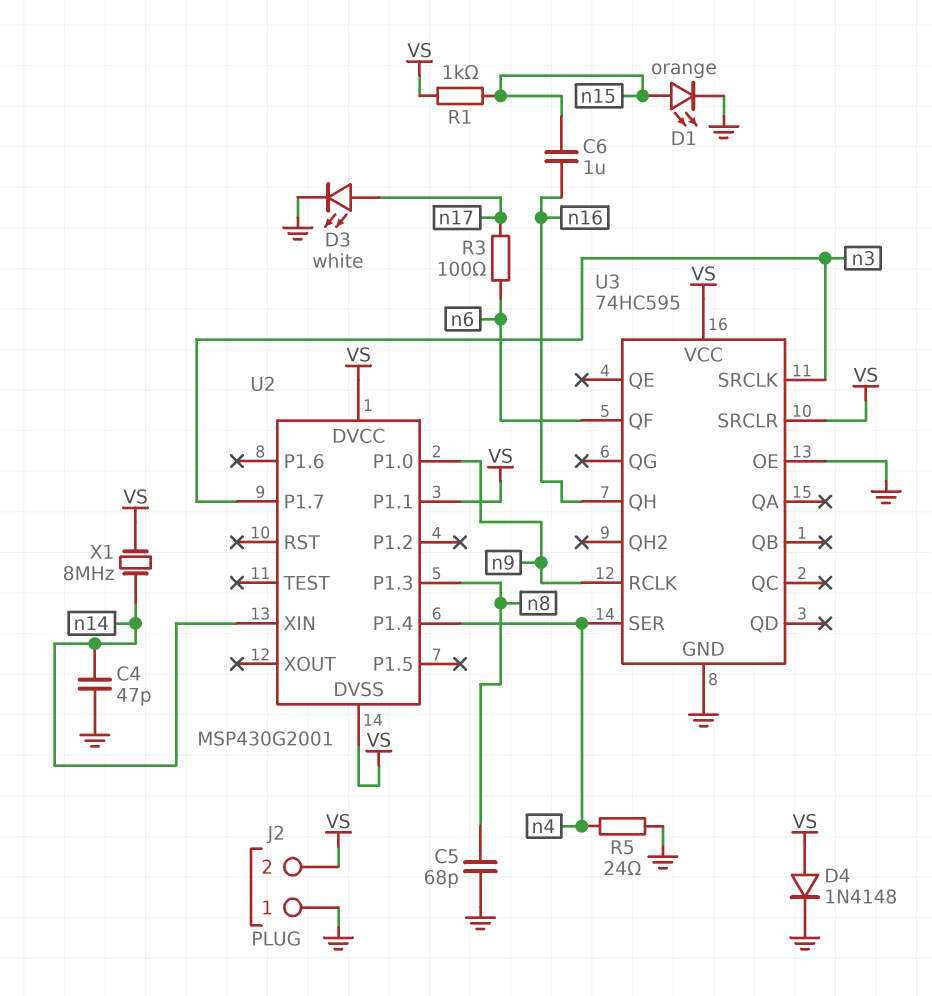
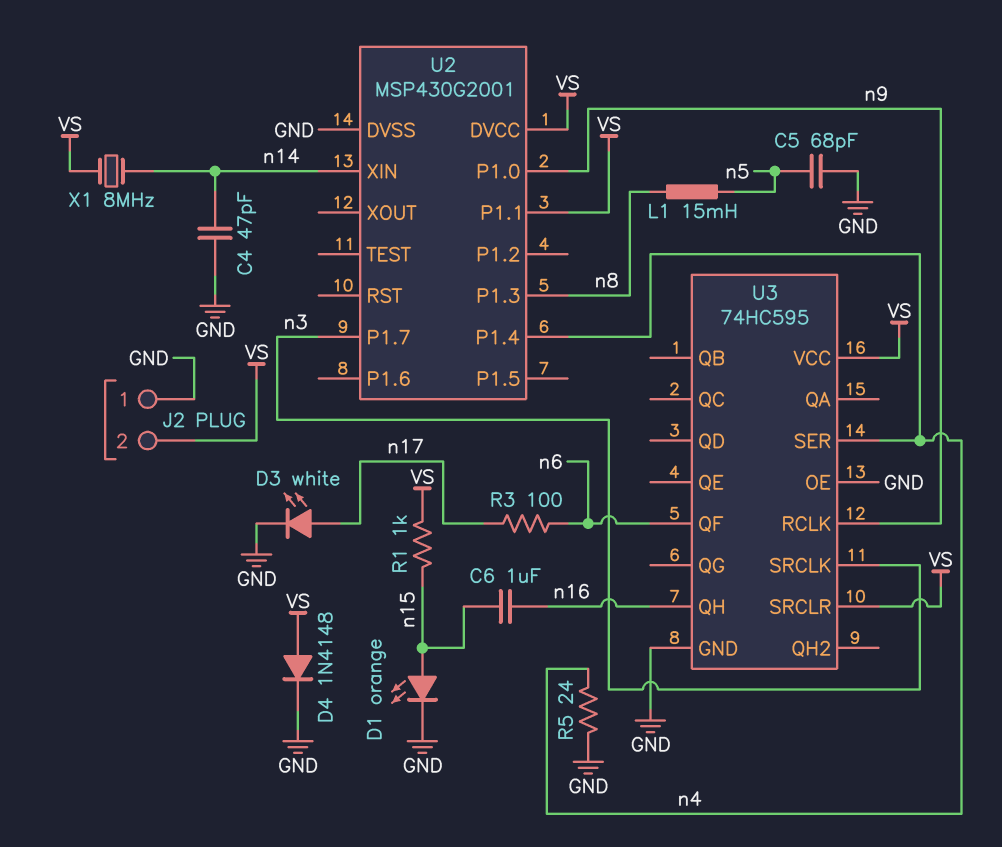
C5: 68pF (GND, n8) -> 68pF (GND, n5)
L1: none -> 15mH (n5, n8)
U2 pin DVSS: VS -> GND

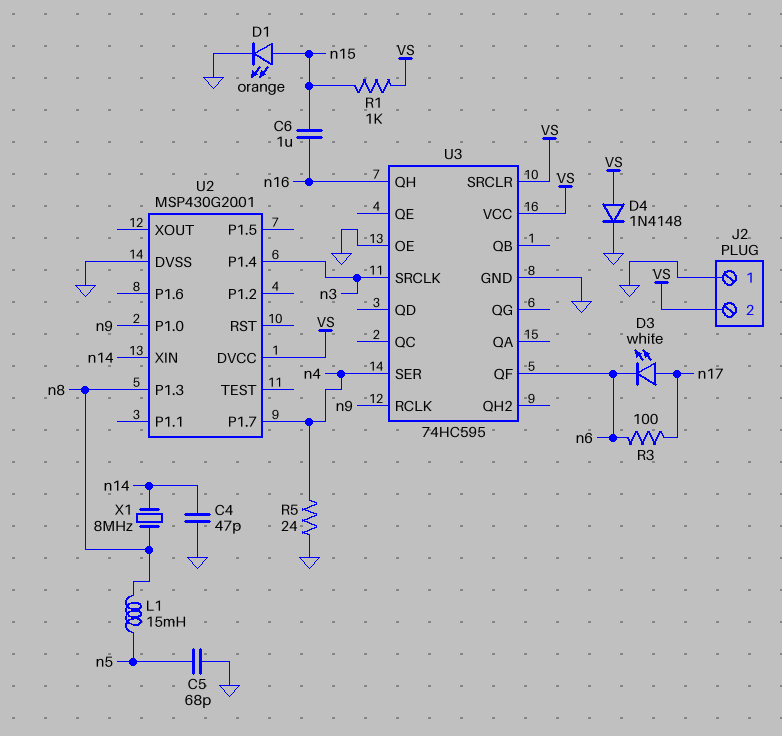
D3: LED white (A n17, K GND) -> LED white (A n17, K n6)
U2 pin P1.1: VS -> none
U2 pin P1.4: n4 -> n3
U2 pin P1.7: n3 -> n4
X1: 8MHz (VS, n14) -> 8MHz (n8, n14)

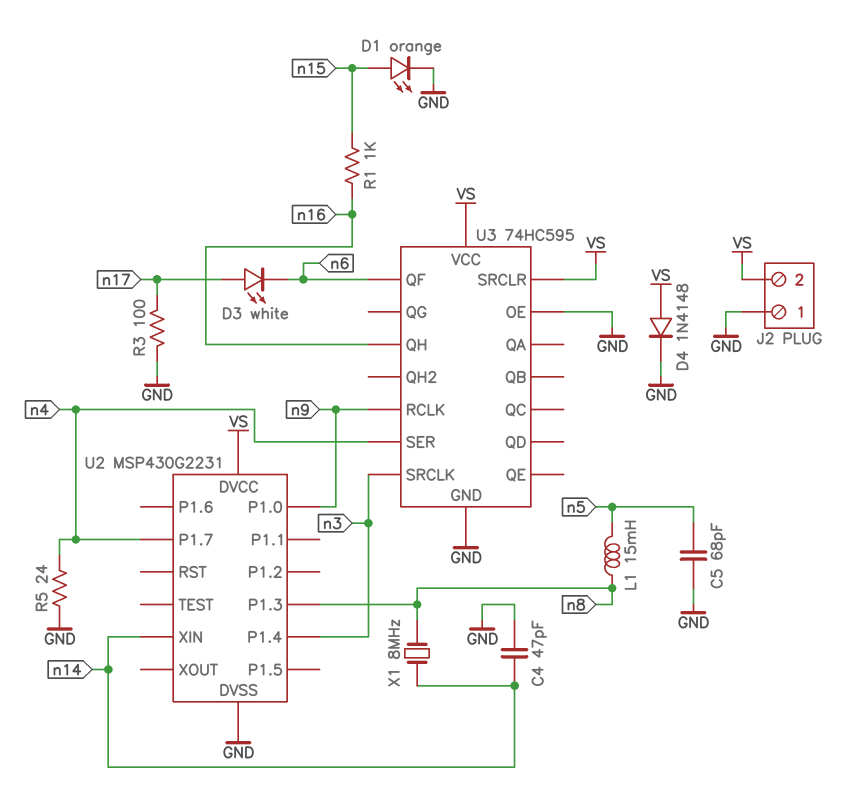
C6: 1uF (n15, n16) -> none
R1: 1k (VS, n15) -> 1k (n15, n16)
R3: 100 (n6, n17) -> 100 (GND, n17)
U2: MSP430G2001 -> MSP430G2231

